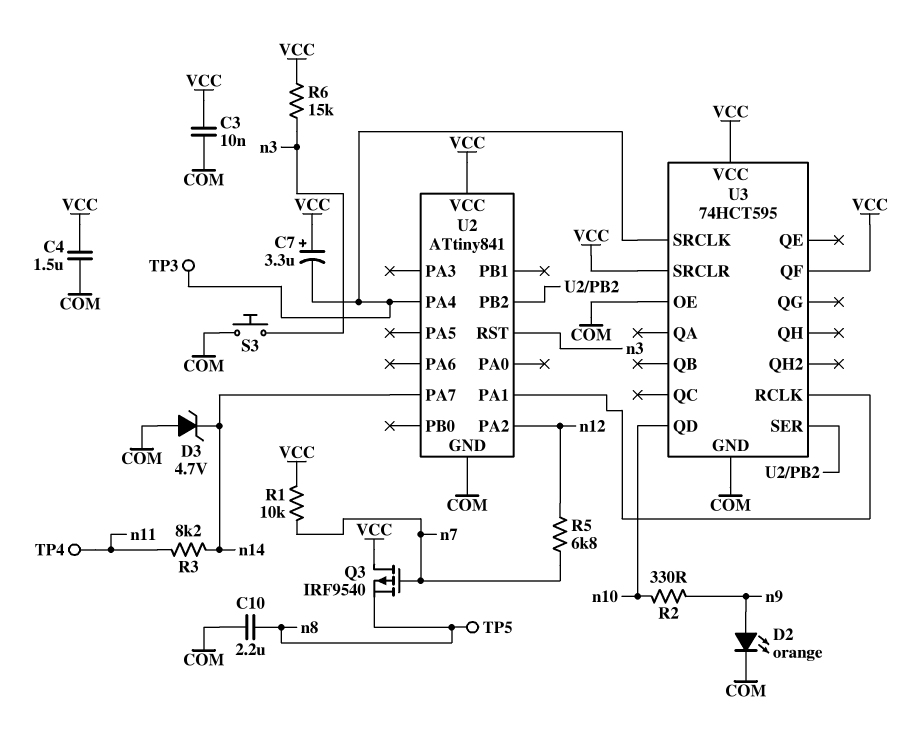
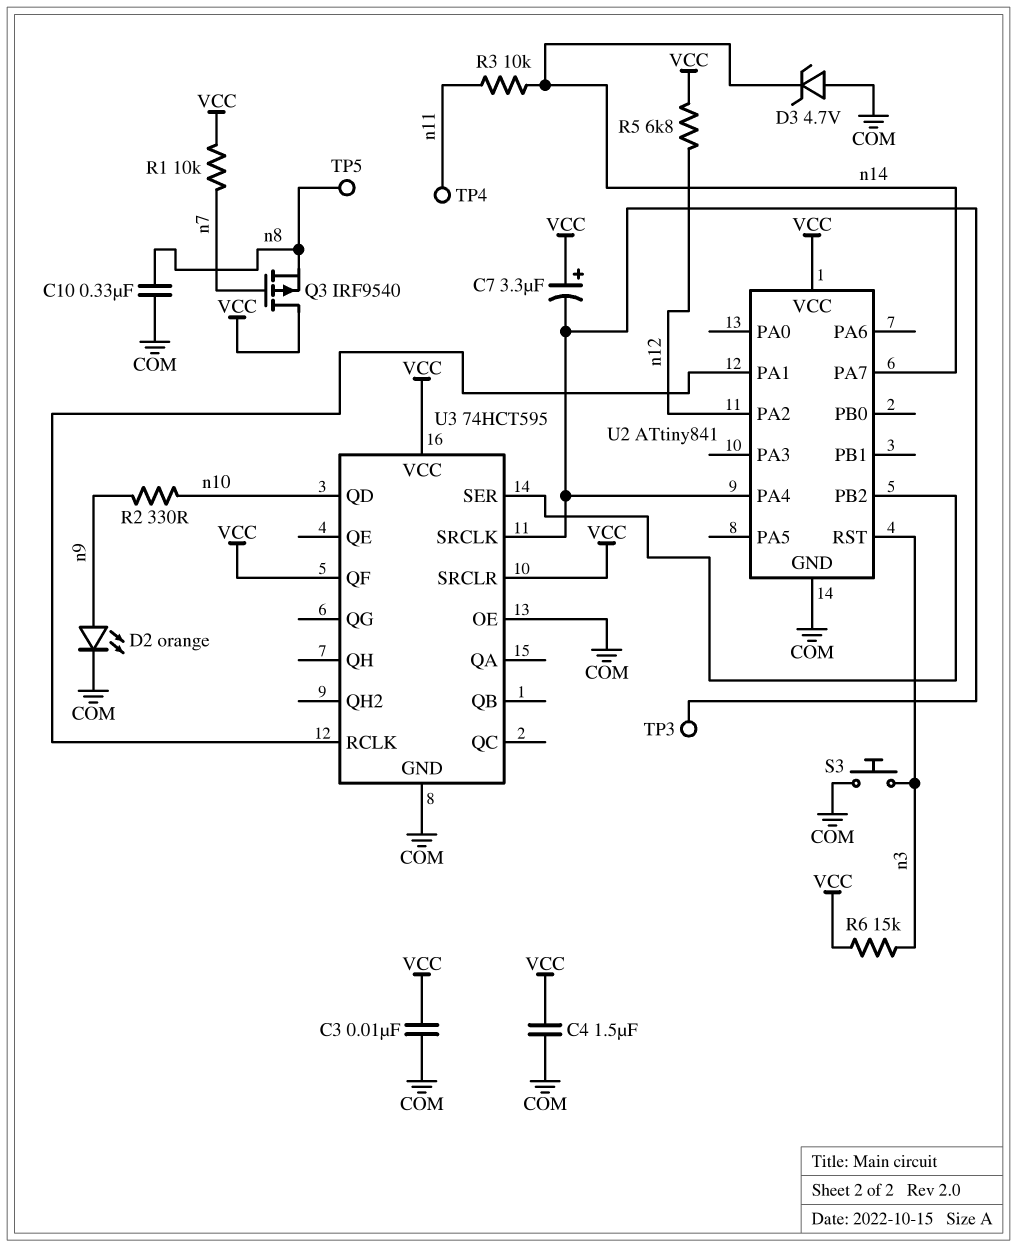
C10: 2.2uF (COM, n8) -> 330nF (COM, n8)
R3: 8.2k (n11, n14) -> 10k (n11, n14)
R5: 6.8k (n7, n12) -> 6.8k (VCC, n12)

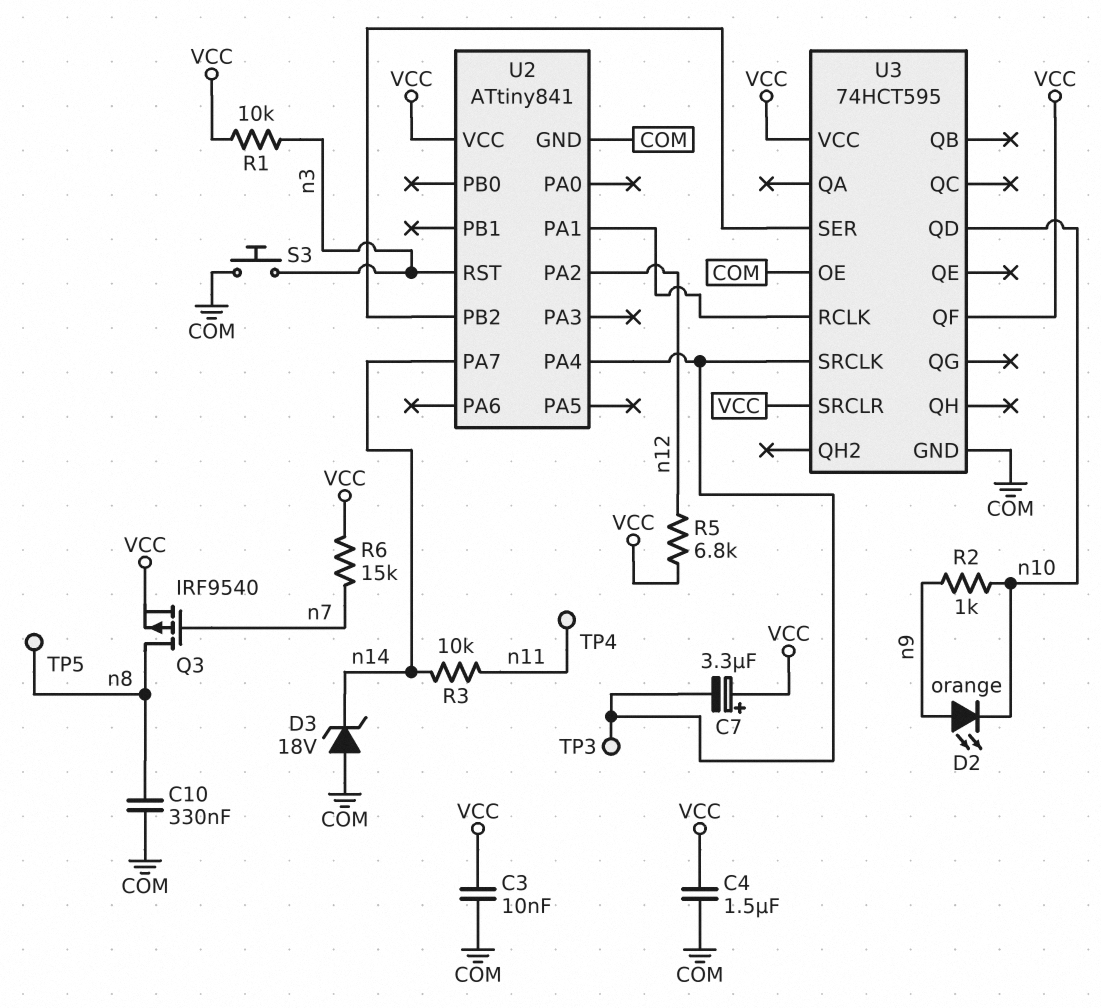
D2: LED orange (A n9, K COM) -> LED orange (A n9, K n10)
D3: zener 4.7V (A COM, K n14) -> zener 18V (A COM, K n14)
Q3: PMOS IRF9540 (G n7, D VCC, S n8) -> PMOS IRF9540 (G n7, D n8, S VCC)
R1: 10k (VCC, n7) -> 10k (VCC, n3)
R2: 330 (n9, n10) -> 1k (n9, n10)
R6: 15k (VCC, n3) -> 15k (VCC, n7)

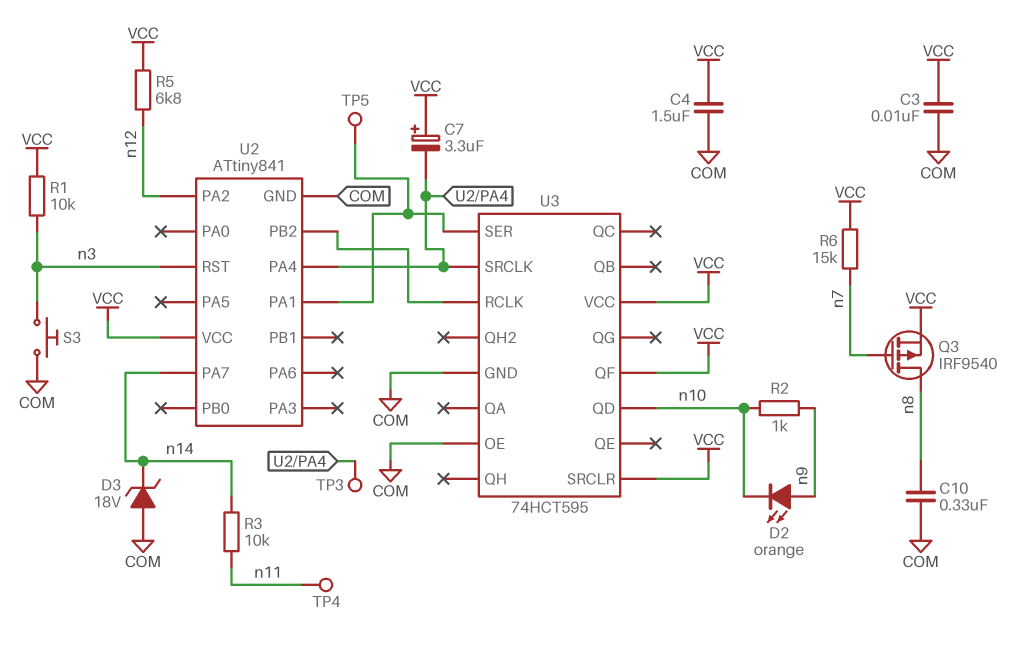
TP5: test point (n8) -> test point (U2/PA1)
U3 pin RCLK: U2/PA1 -> U2/PB2
U3 pin SER: U2/PB2 -> U2/PA1

